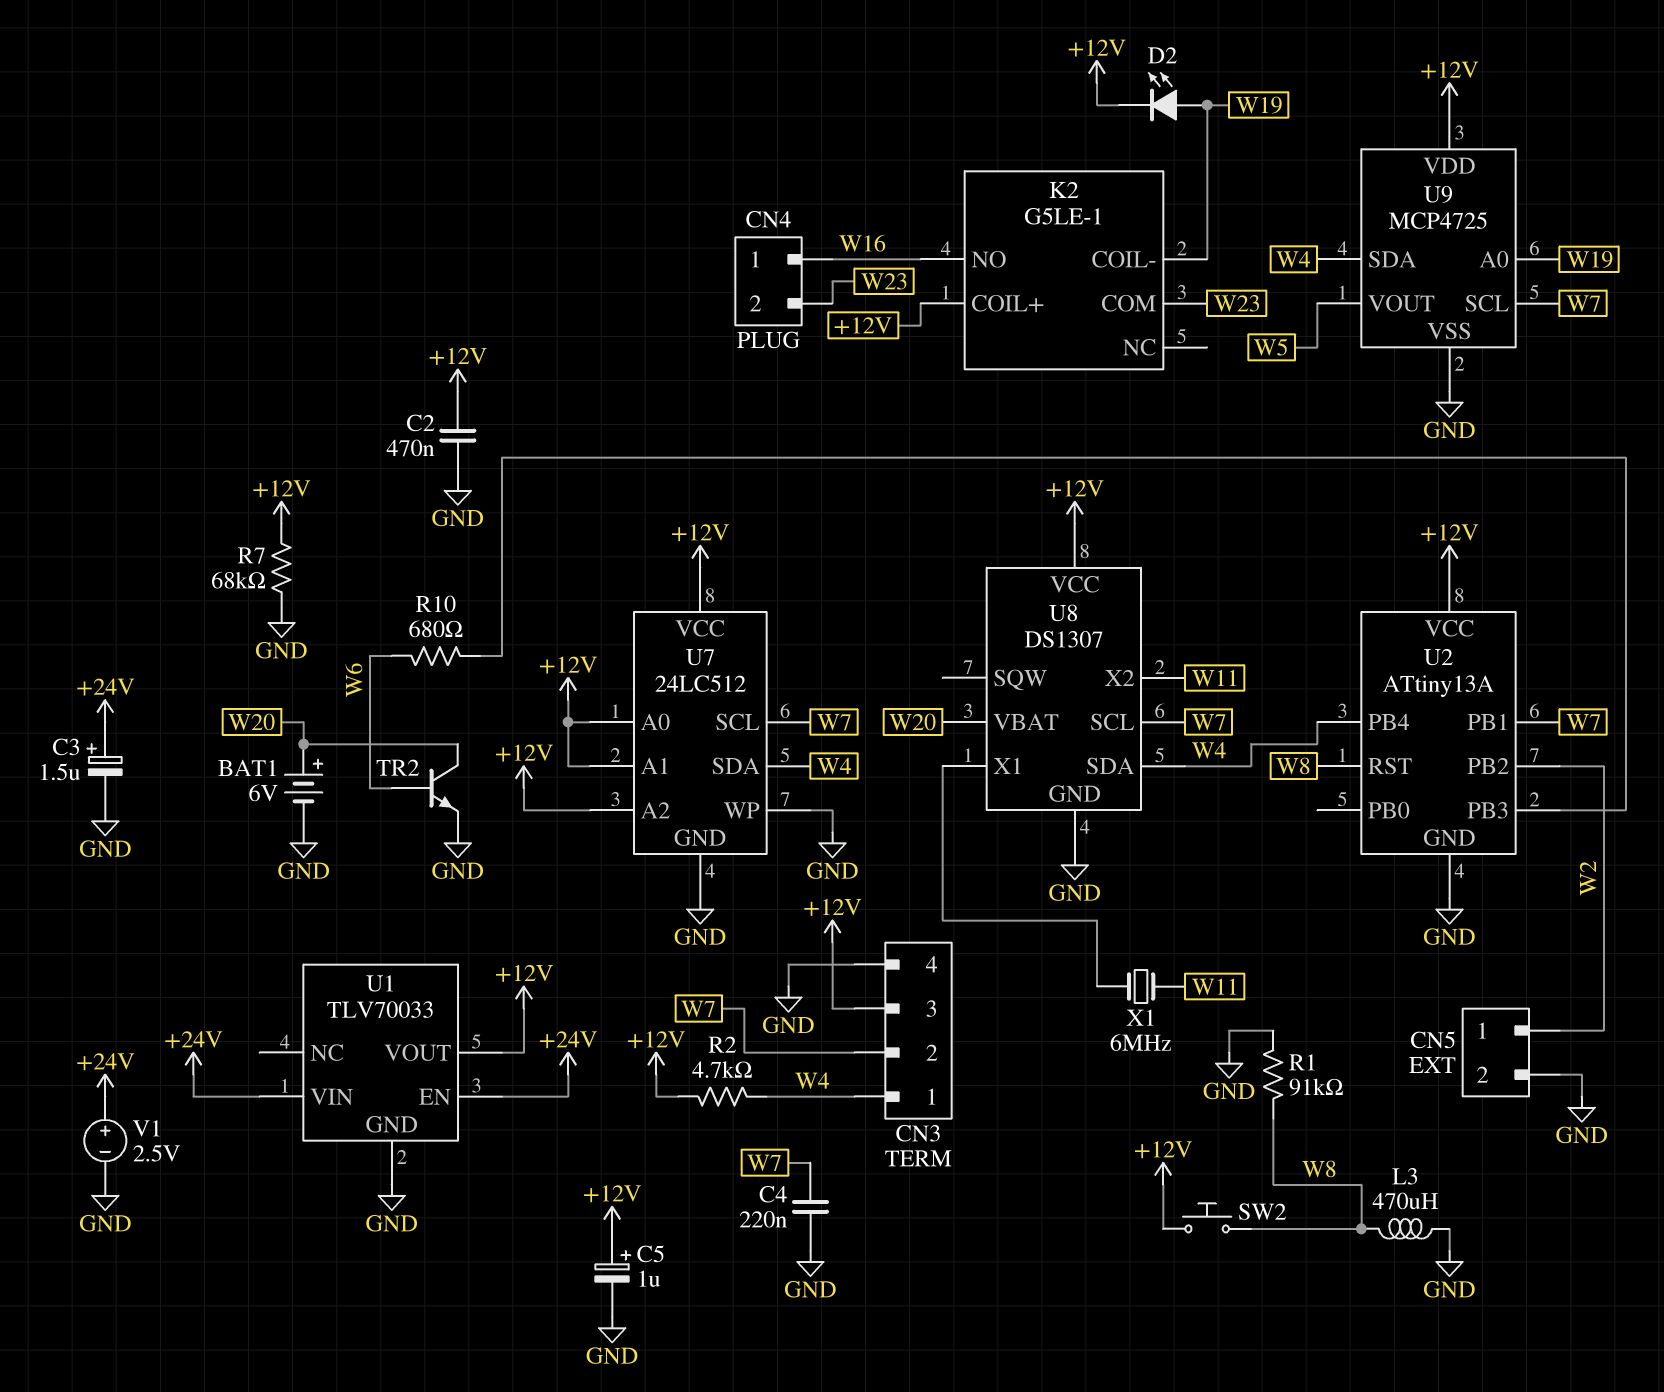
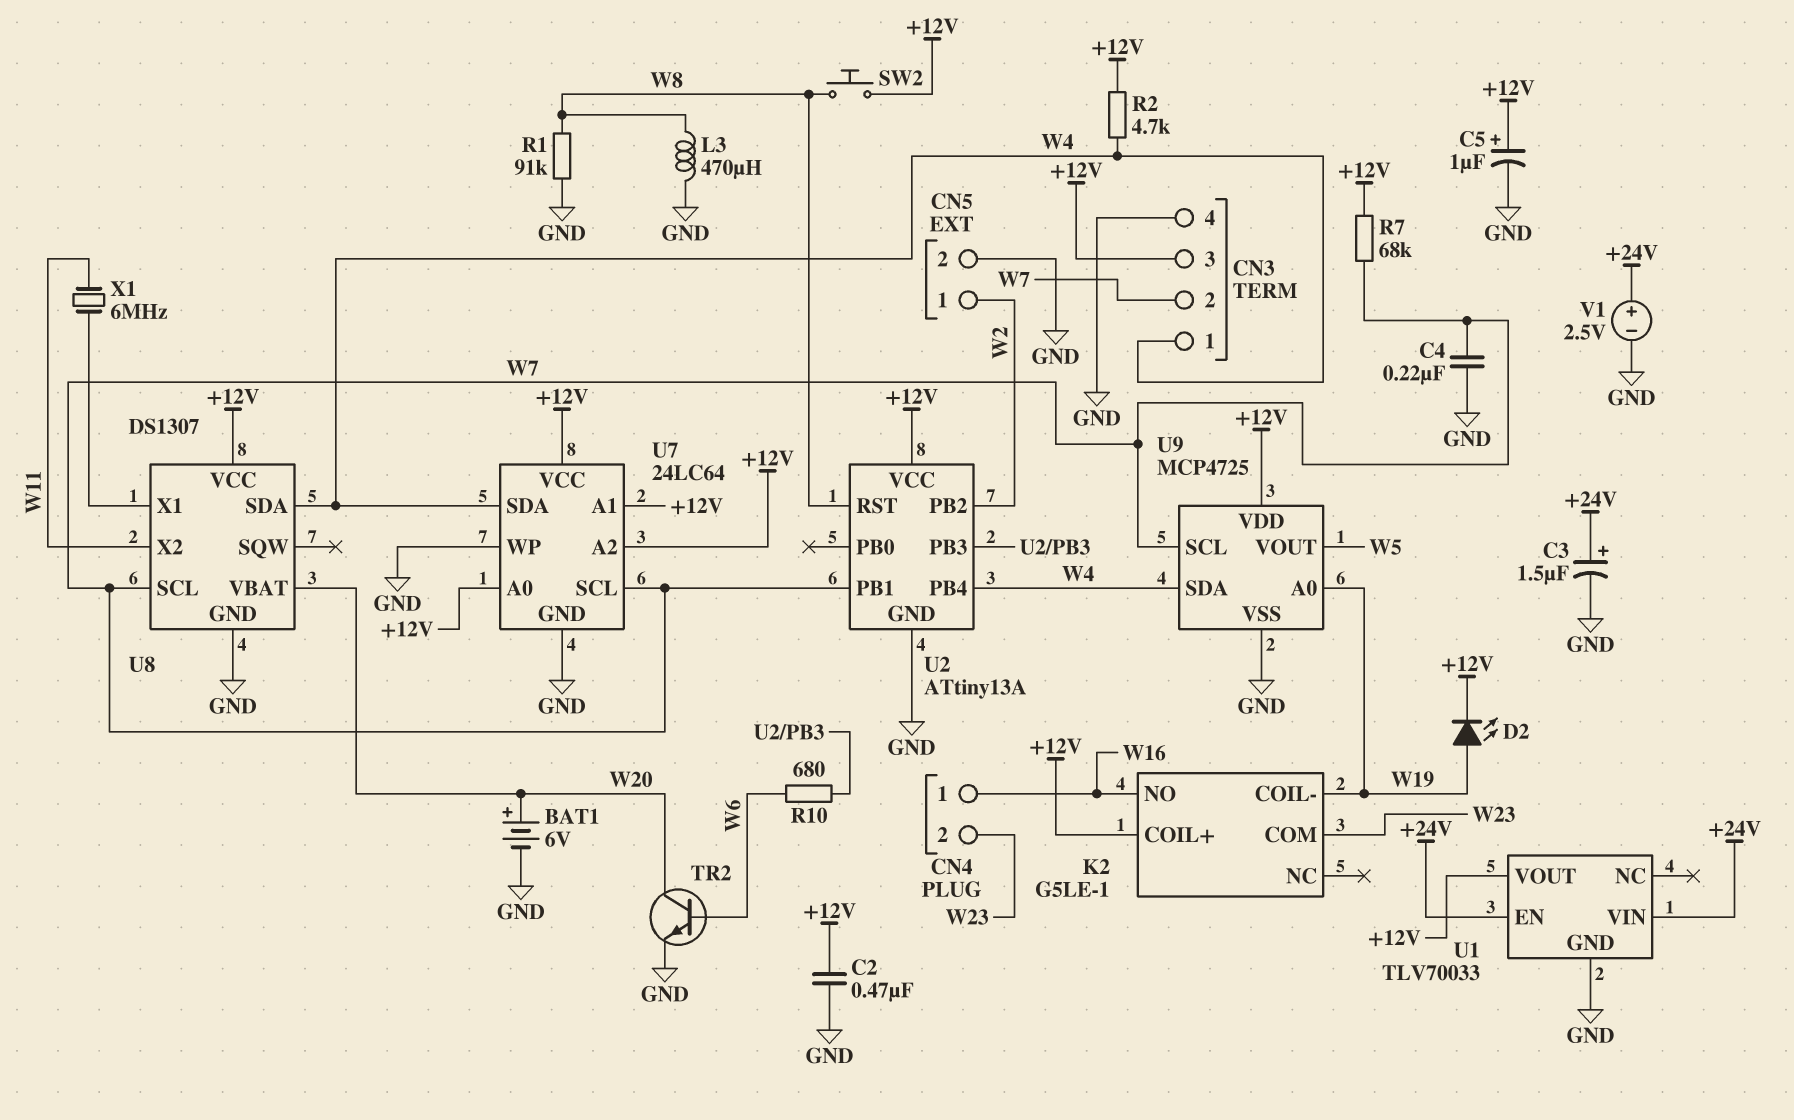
R7: 68k (+12V, GND) -> 68k (+12V, W7)
U7: 24LC512 -> 24LC64

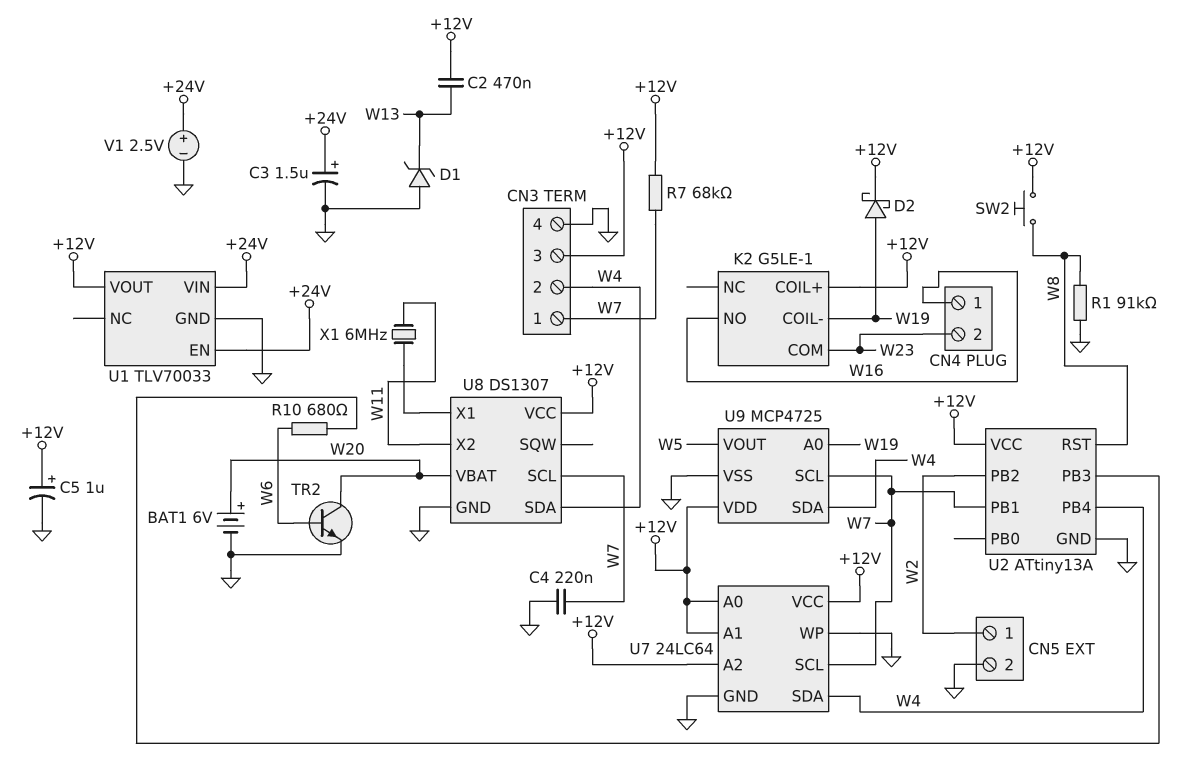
C2: 470nF (+12V, GND) -> 470nF (+12V, W13)
CN3 pin 1: W4 -> W7
CN3 pin 2: W7 -> W4
D1: none -> zener (A GND, K W13)
D2: LED (A W19, K +12V) -> schottky (A W19, K +12V)
L3: 470uH (GND, W8) -> none
R2: 4.7k (+12V, W4) -> none

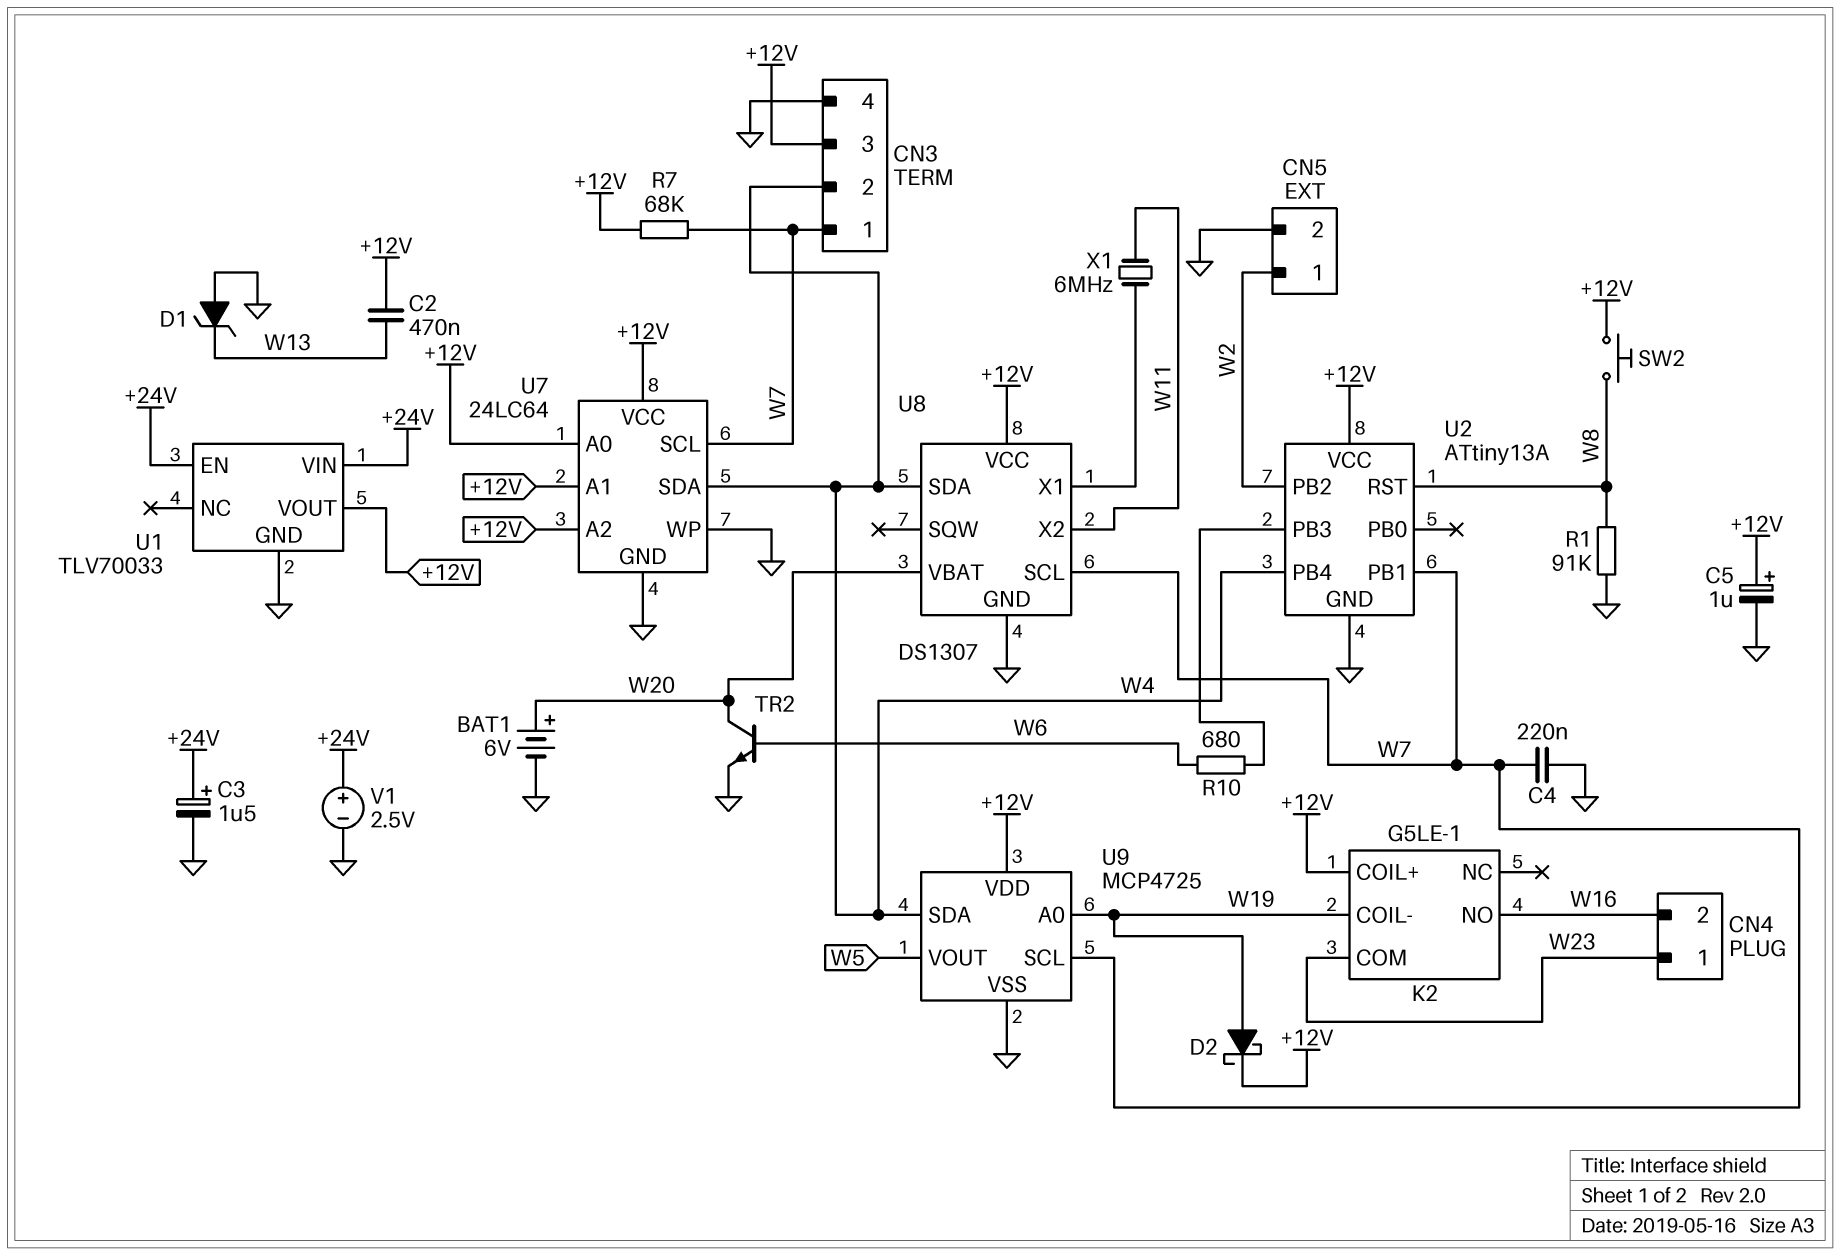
CN4 pin 1: W16 -> W23
CN4 pin 2: W23 -> W16

